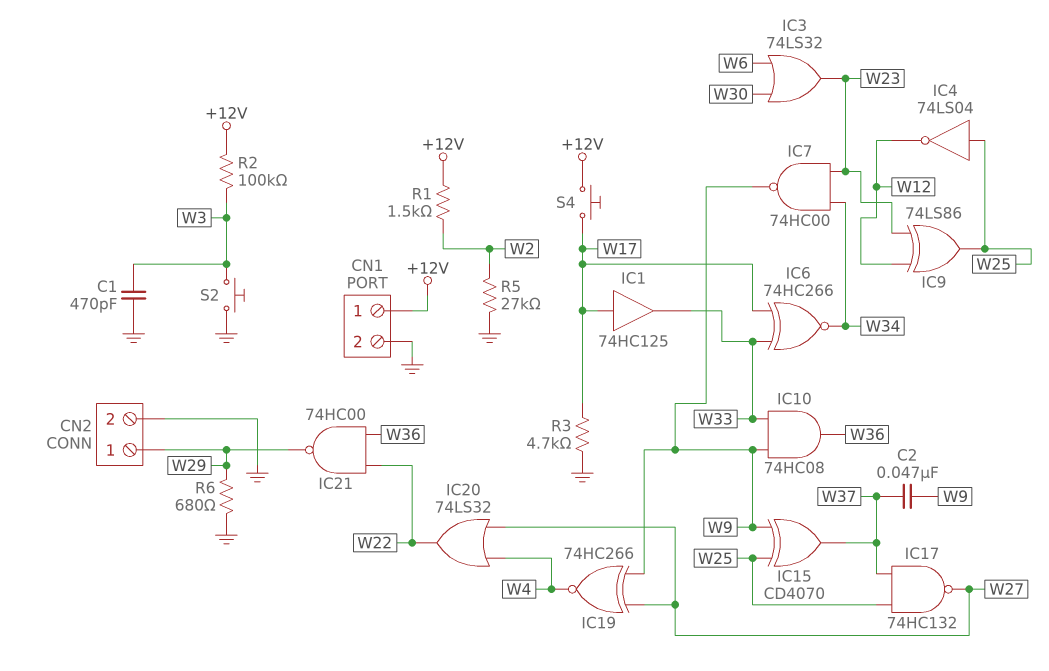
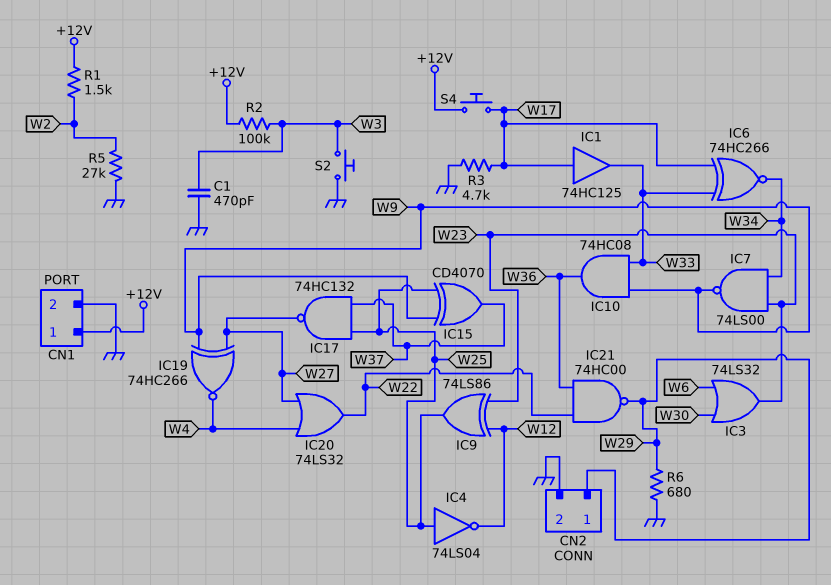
C2: 47nF (W9, W37) -> none
IC7: NAND 74HC00 (in W23, in W34, out W9) -> NAND 74LS00 (in W23, in W34, out W9)

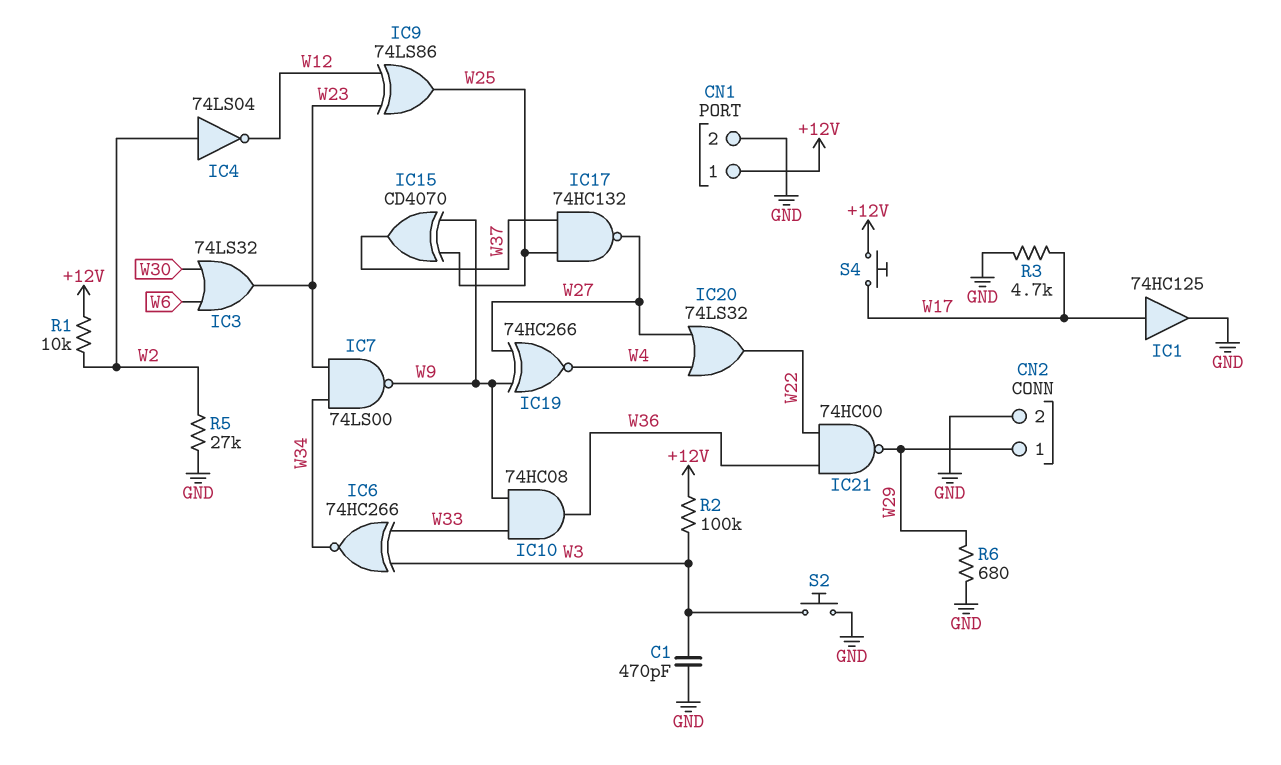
IC1: buffer 74HC125 (in W17, out W33) -> buffer 74HC125 (in W17, out GND)
IC4: NOT 74LS04 (in W25, out W12) -> NOT 74LS04 (in W2, out W12)
IC6: XNOR 74HC266 (in W17, in W33, out W34) -> XNOR 74HC266 (in W3, in W33, out W34)
R1: 1.5k (+12V, W2) -> 10k (+12V, W2)

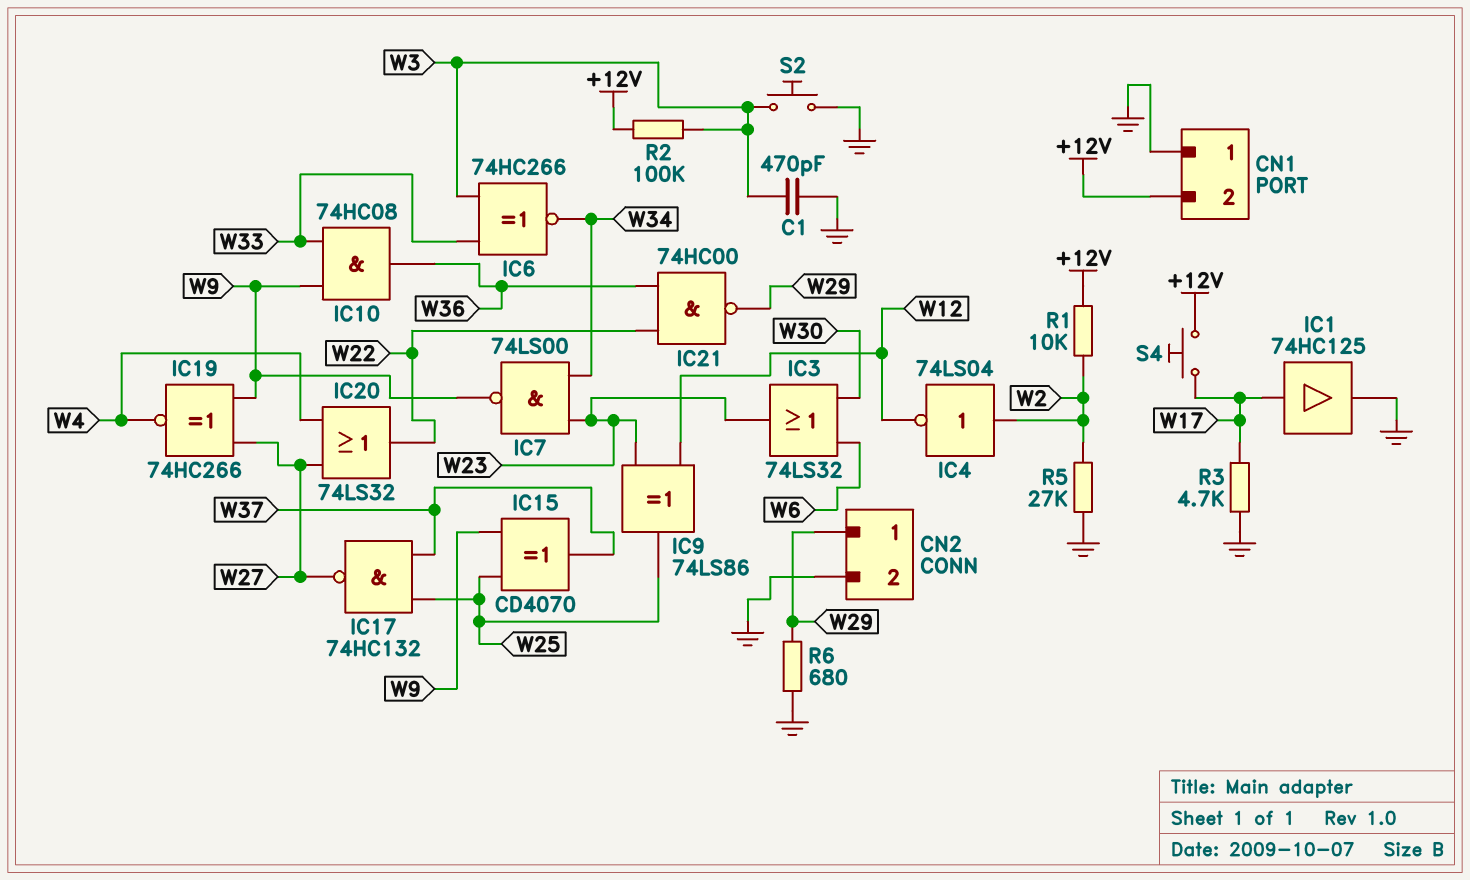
CN1 pin 1: +12V -> GND
CN1 pin 2: GND -> +12V

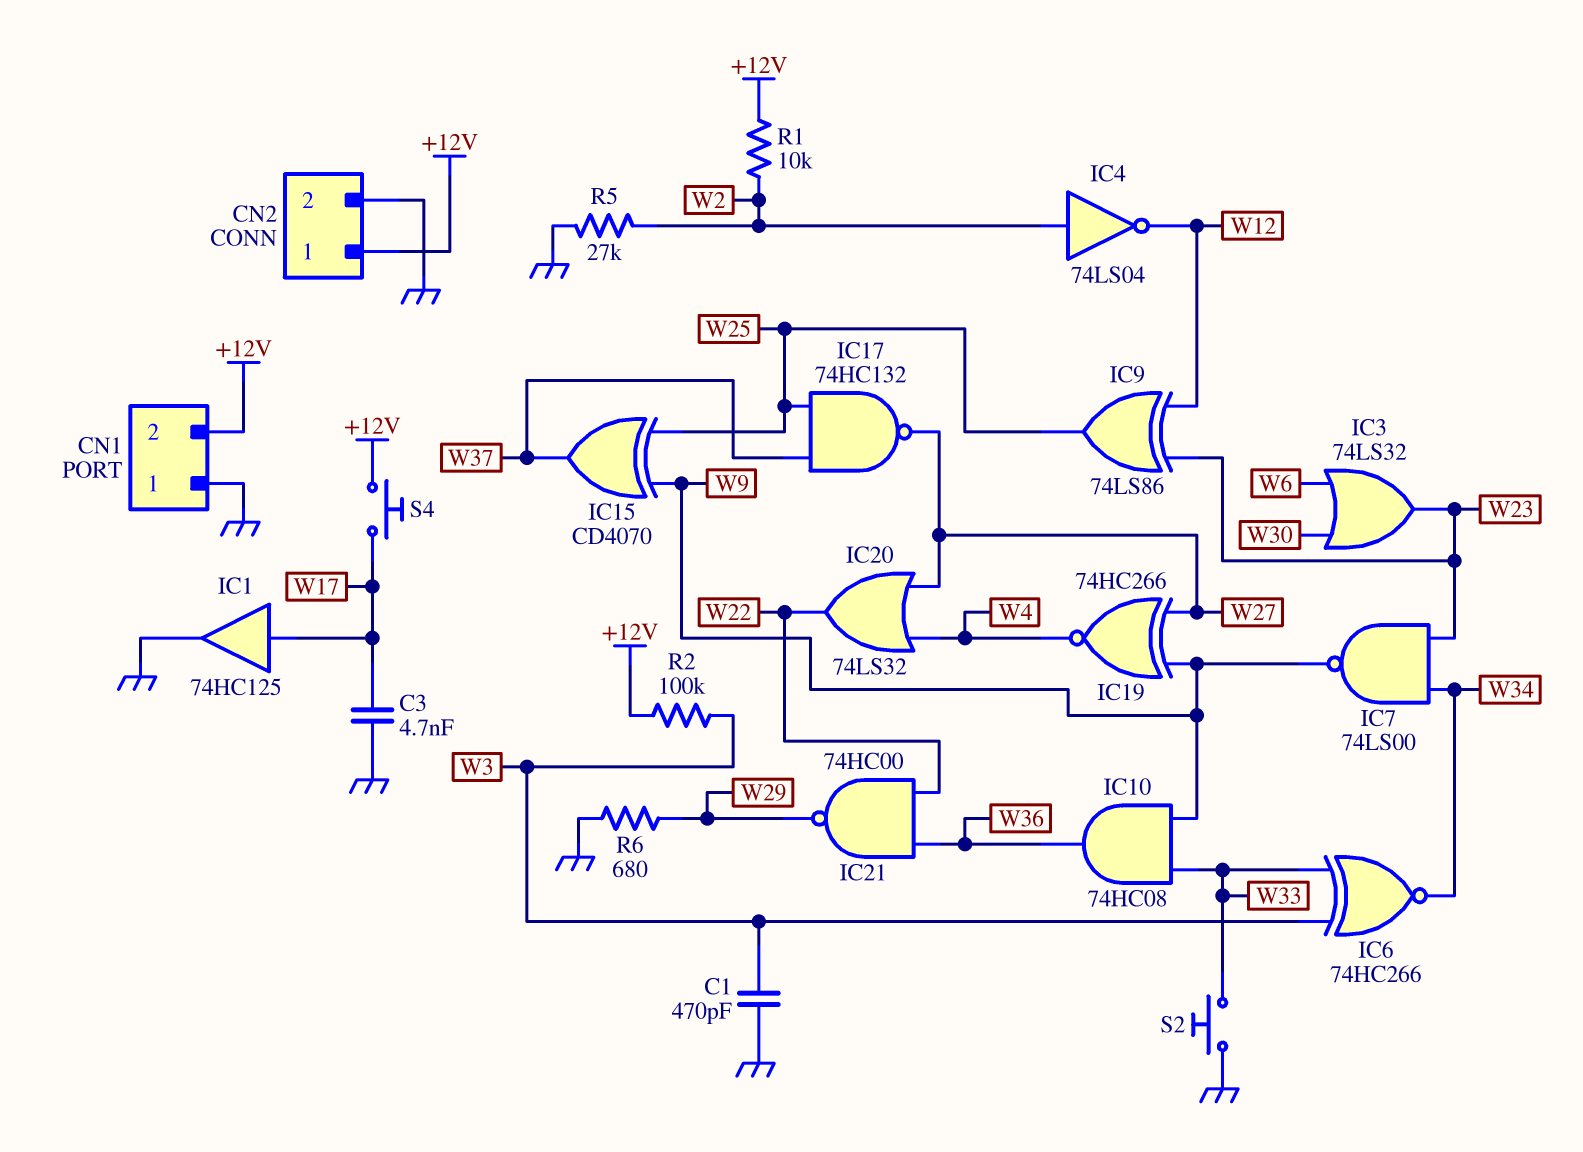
C3: none -> 4.7nF (GND, W17)
CN2 pin 1: W29 -> +12V
R3: 4.7k (GND, W17) -> none
S2: button (GND, W3) -> button (GND, W33)

